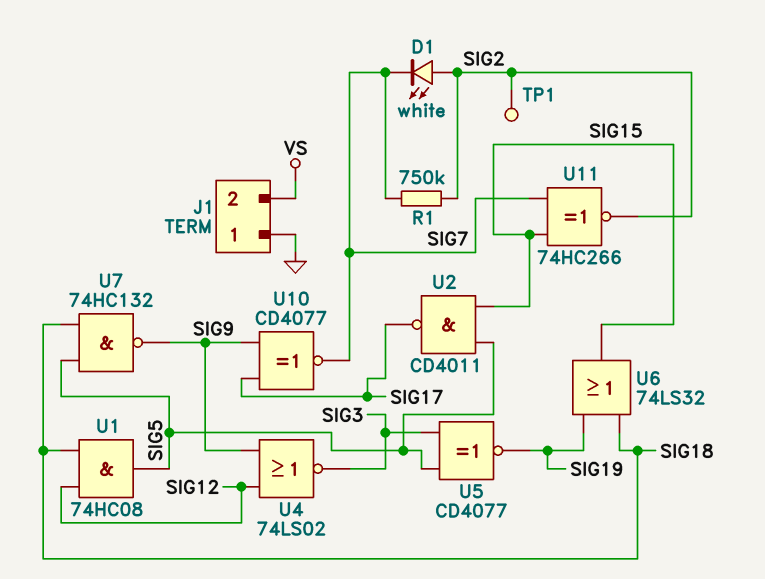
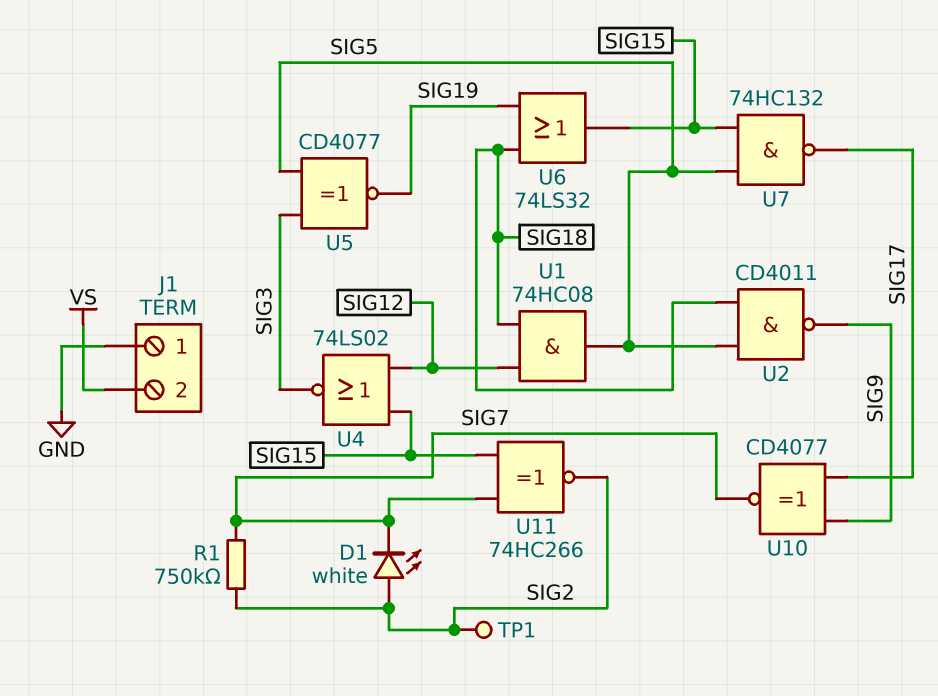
U2: NAND CD4011 (in SIG5, in SIG15, out SIG17) -> NAND CD4011 (in SIG5, in SIG18, out SIG9)
U4: NOR 74LS02 (in SIG9, in SIG12, out SIG3) -> NOR 74LS02 (in SIG12, in SIG15, out SIG3)
U7: NAND 74HC132 (in SIG5, in SIG18, out SIG9) -> NAND 74HC132 (in SIG5, in SIG15, out SIG17)

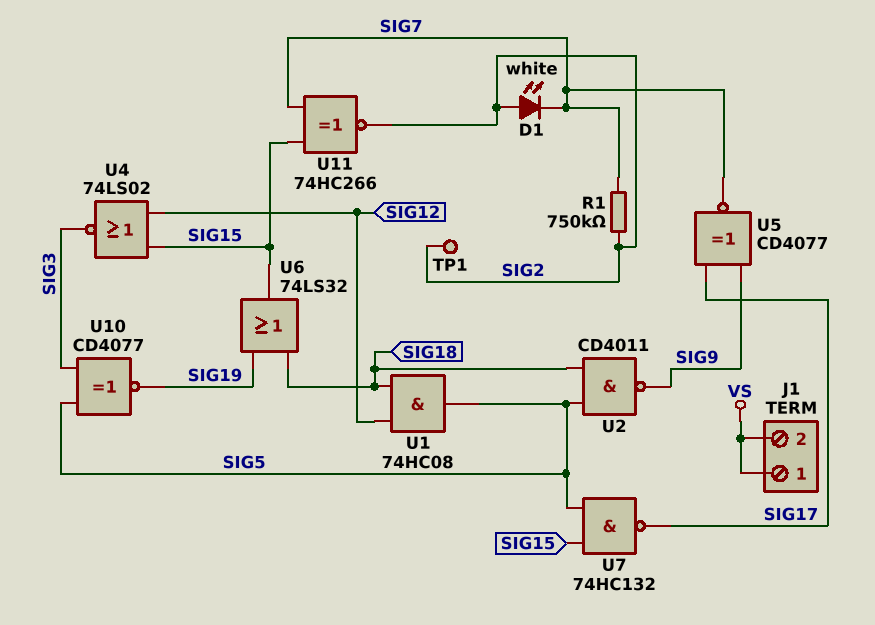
J1 pin 1: GND -> VS
U5: XNOR CD4077 (in SIG3, in SIG5, out SIG19) -> XNOR CD4077 (in SIG9, in SIG17, out SIG7)
U10: XNOR CD4077 (in SIG9, in SIG17, out SIG7) -> XNOR CD4077 (in SIG3, in SIG5, out SIG19)

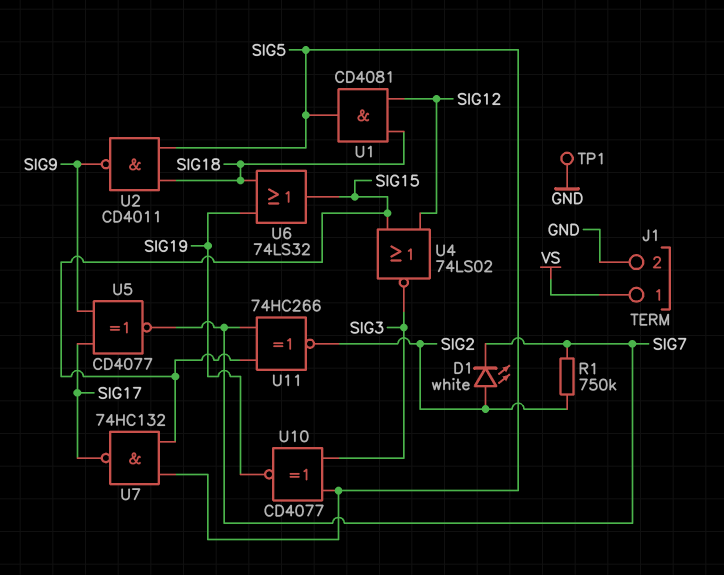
J1 pin 2: VS -> GND
TP1: test point (SIG2) -> test point (GND)
U1: AND 74HC08 (in SIG12, in SIG18, out SIG5) -> AND CD4081 (in SIG12, in SIG18, out SIG5)

